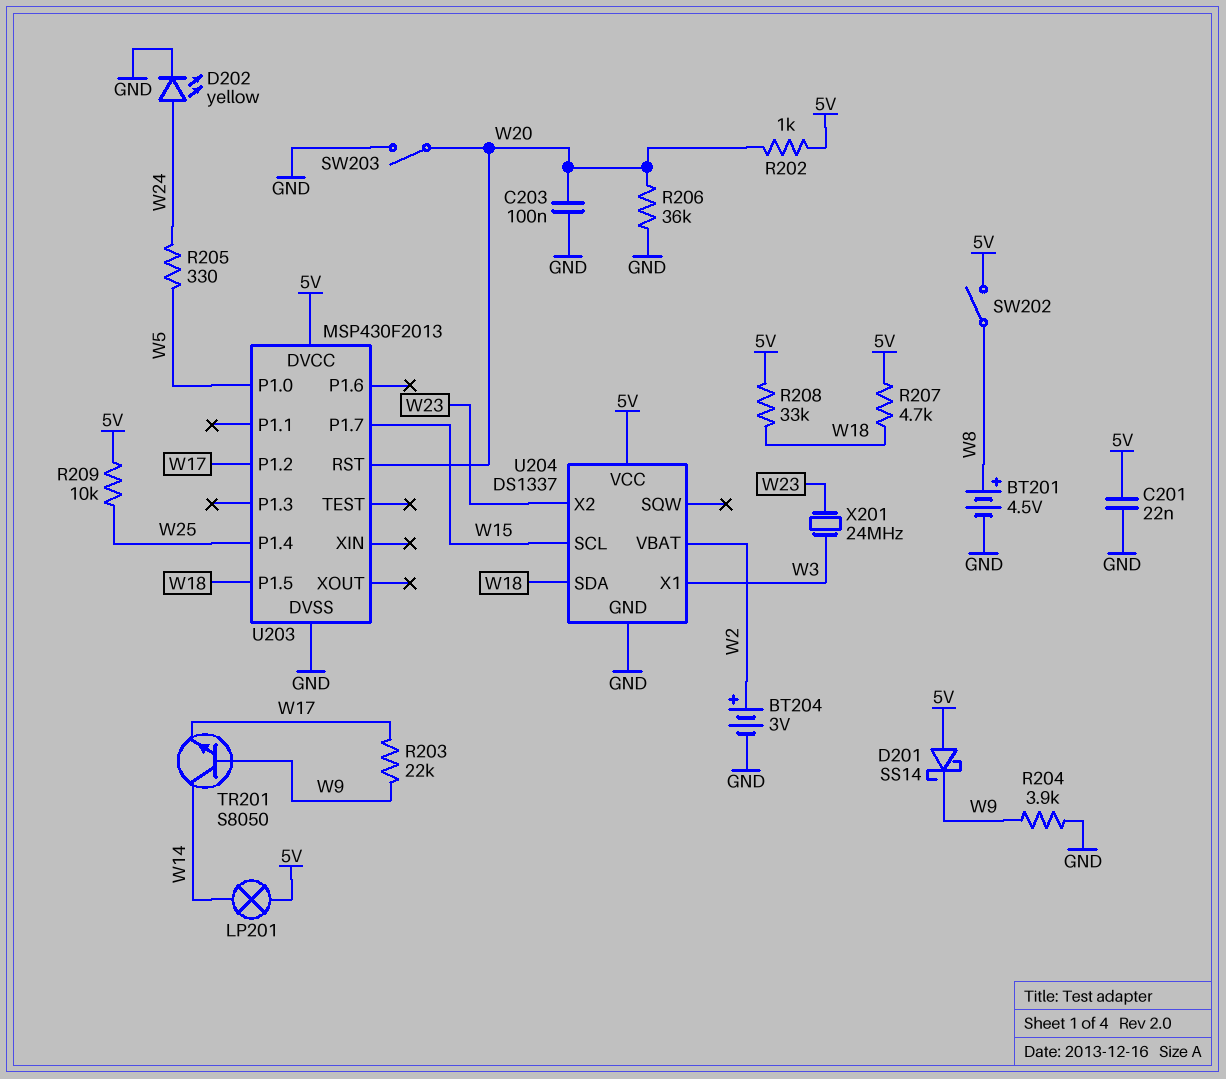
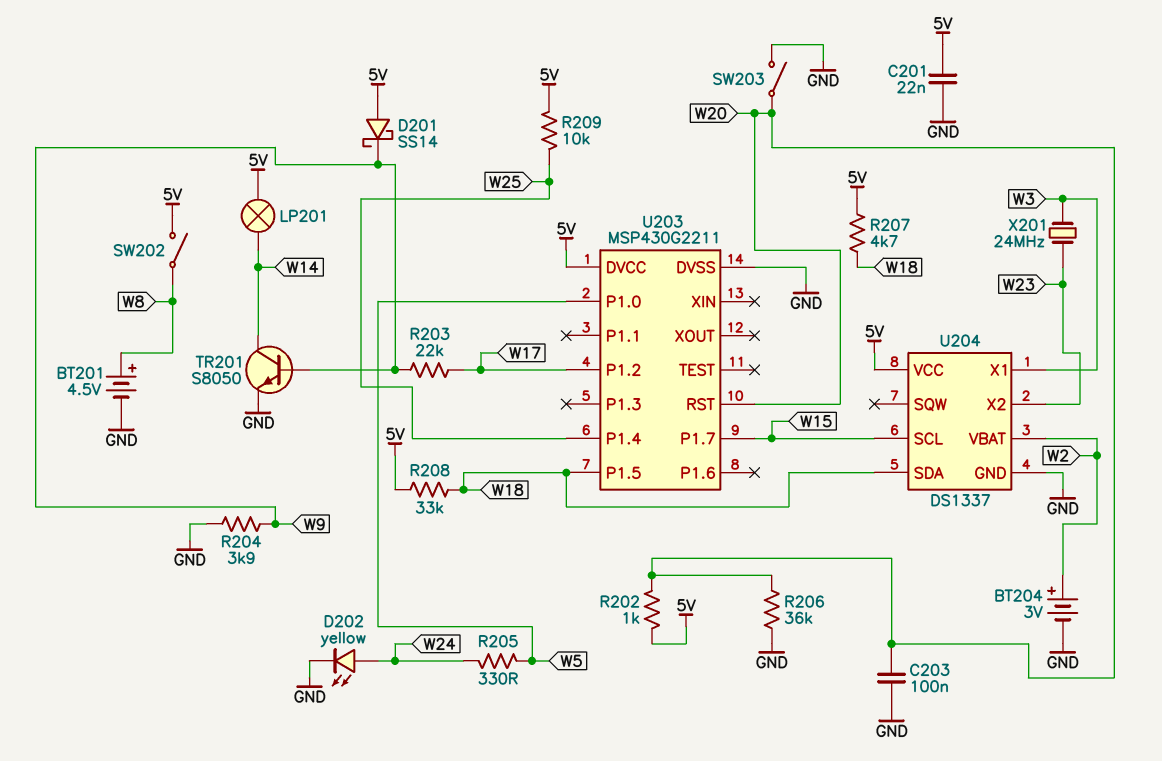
TR201: NPN S8050 (B W9, C W14, E W17) -> NPN S8050 (B W9, C W14, E GND)
U203: MSP430F2013 -> MSP430G2211

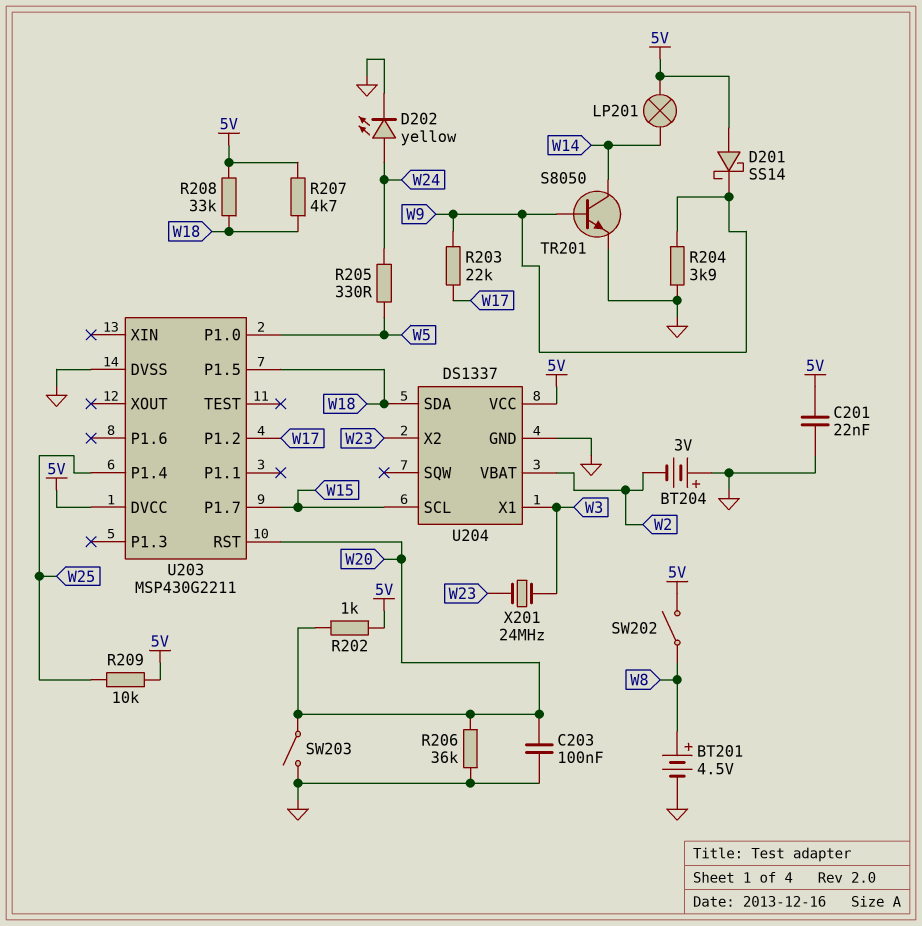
BT204: 3V (plus W2, minus GND) -> 3V (plus GND, minus W2)

